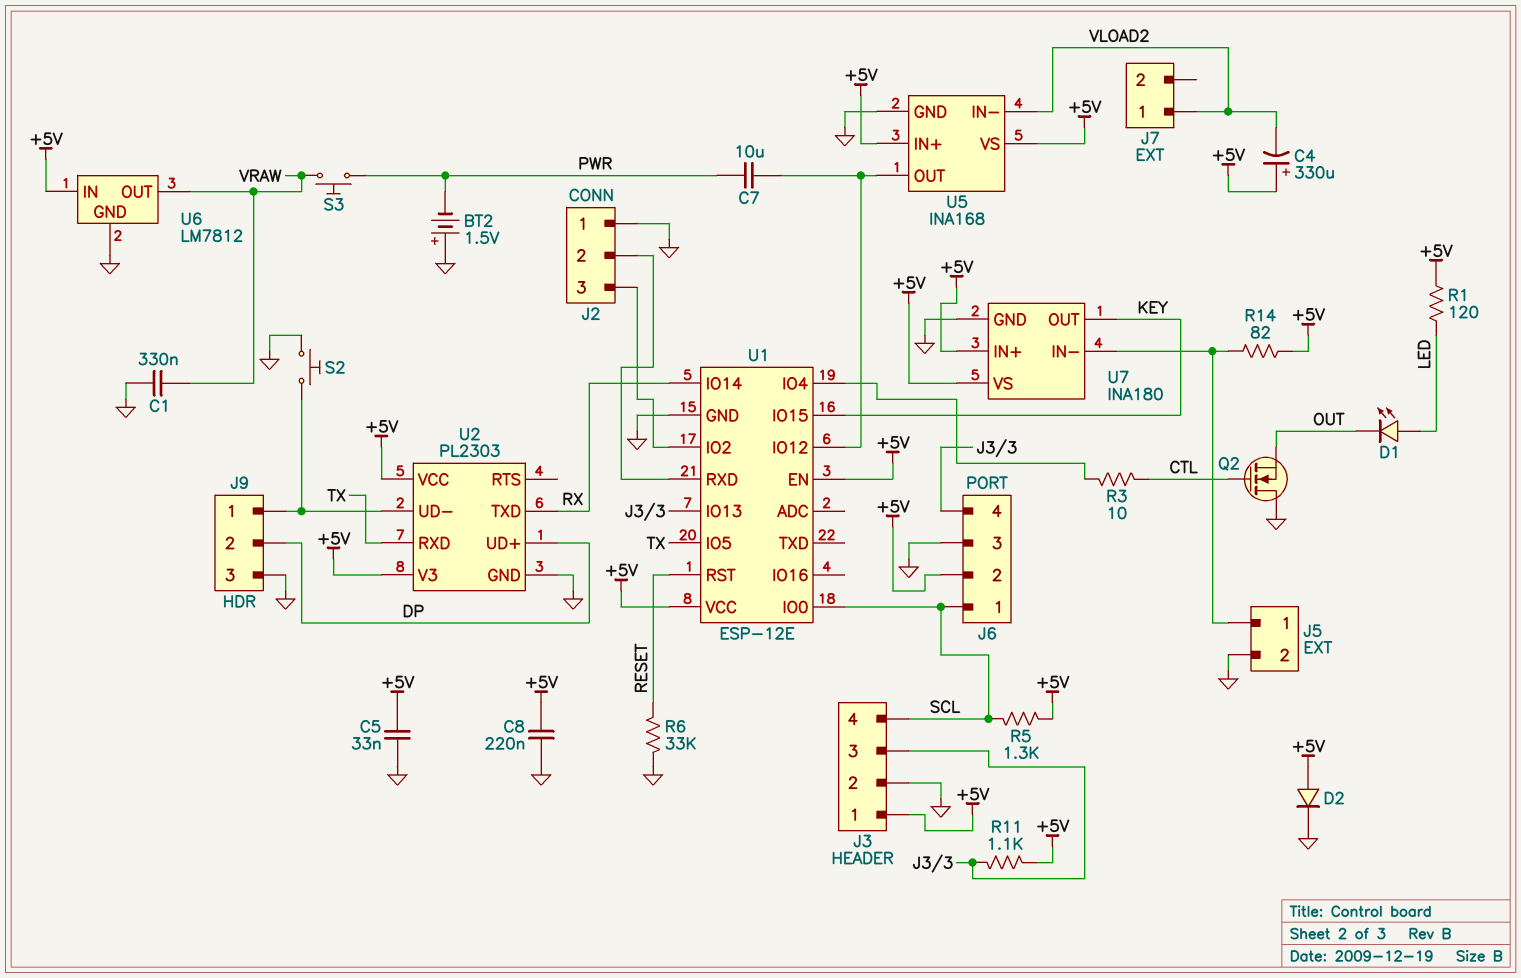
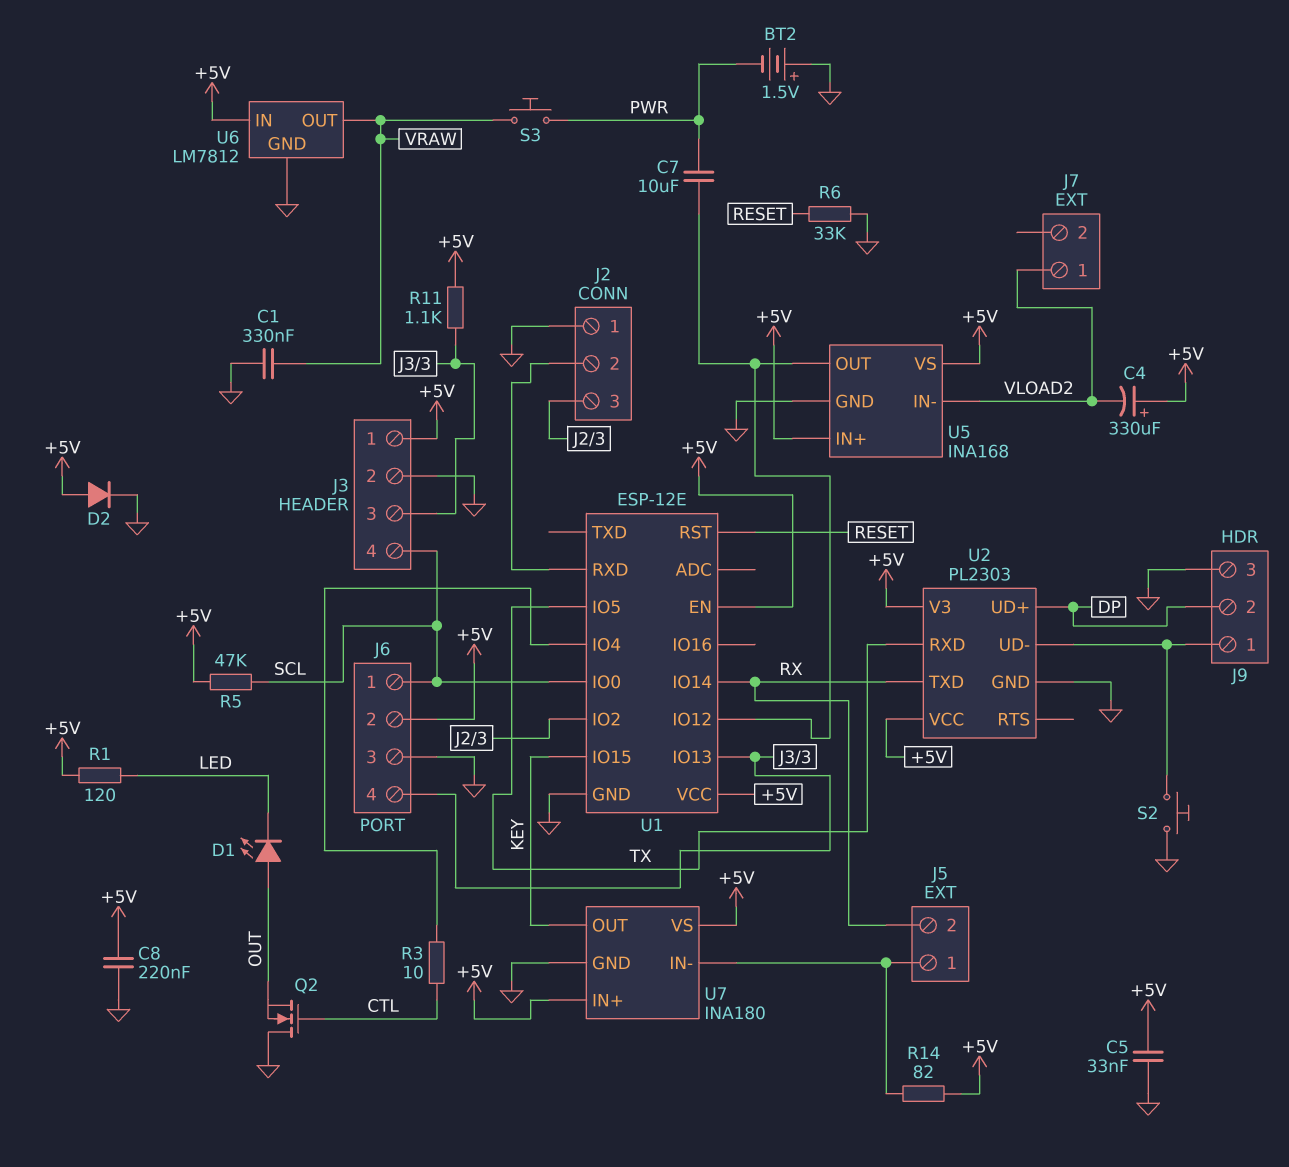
D1: LED (A LED, K OUT) -> LED (A OUT, K LED)
J5 pin 2: GND -> RX
R5: 1.3k (+5V, SCL) -> 47k (+5V, SCL)

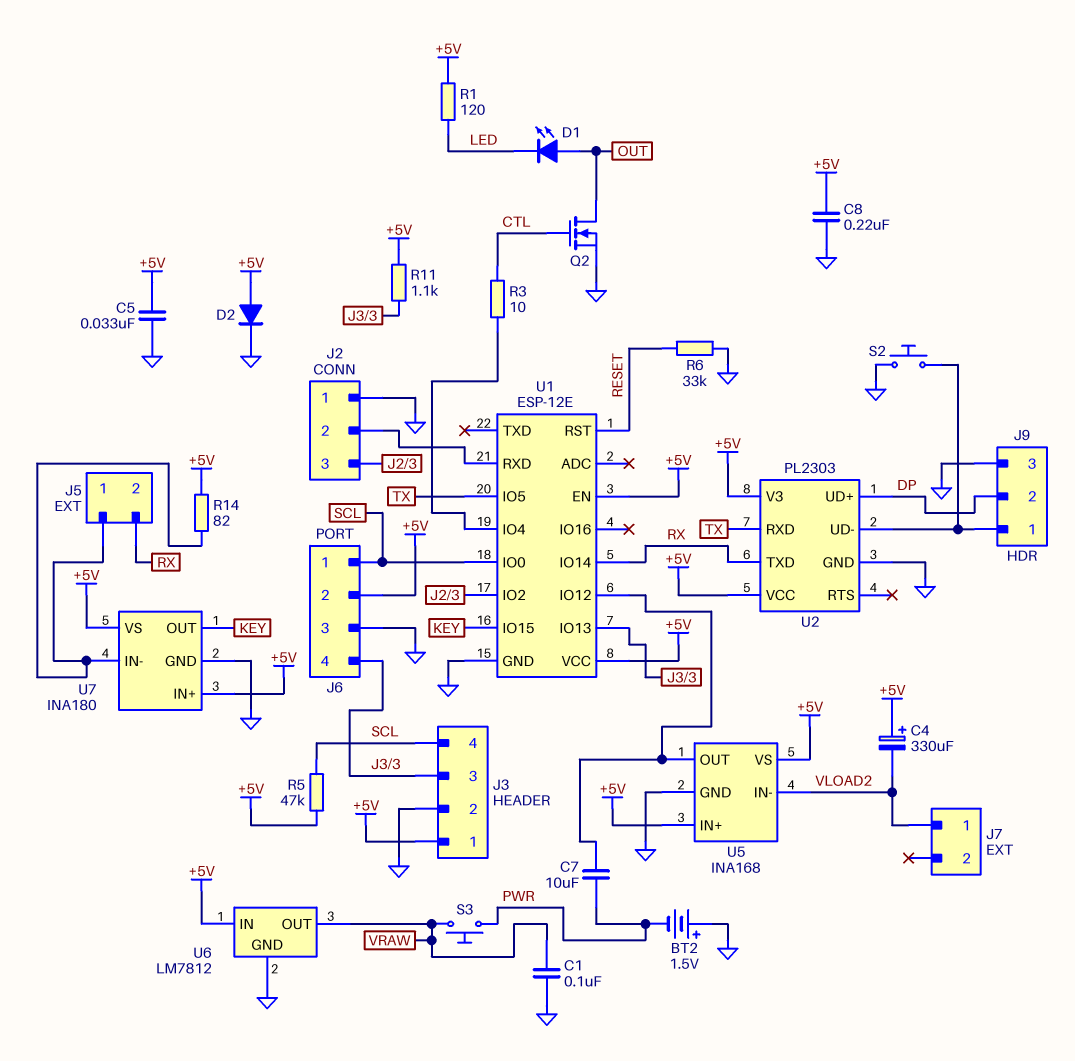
C1: 330nF (GND, VRAW) -> 100nF (GND, VRAW)
Q2: NMOS (G CTL, D GND, S OUT) -> NMOS (G CTL, D OUT, S GND)

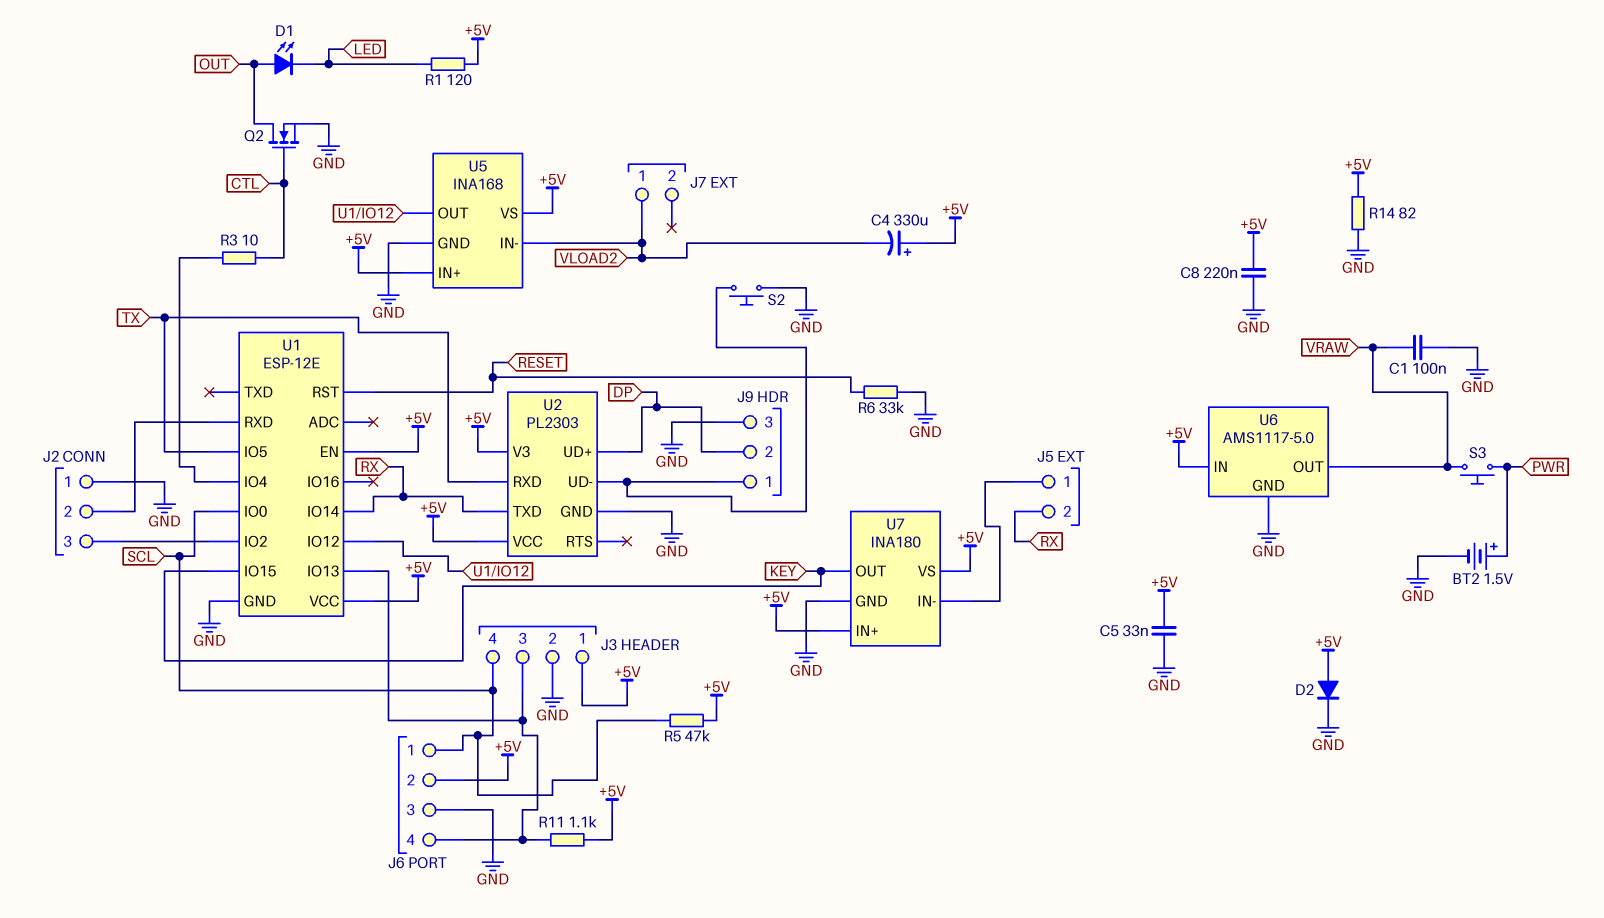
BT2: 1.5V (plus GND, minus PWR) -> 1.5V (plus PWR, minus GND)
C7: 10uF (PWR, U1/IO12) -> none
R14: 82 (+5V, J5/1) -> 82 (+5V, GND)
U6: LM7812 -> AMS1117-5.0

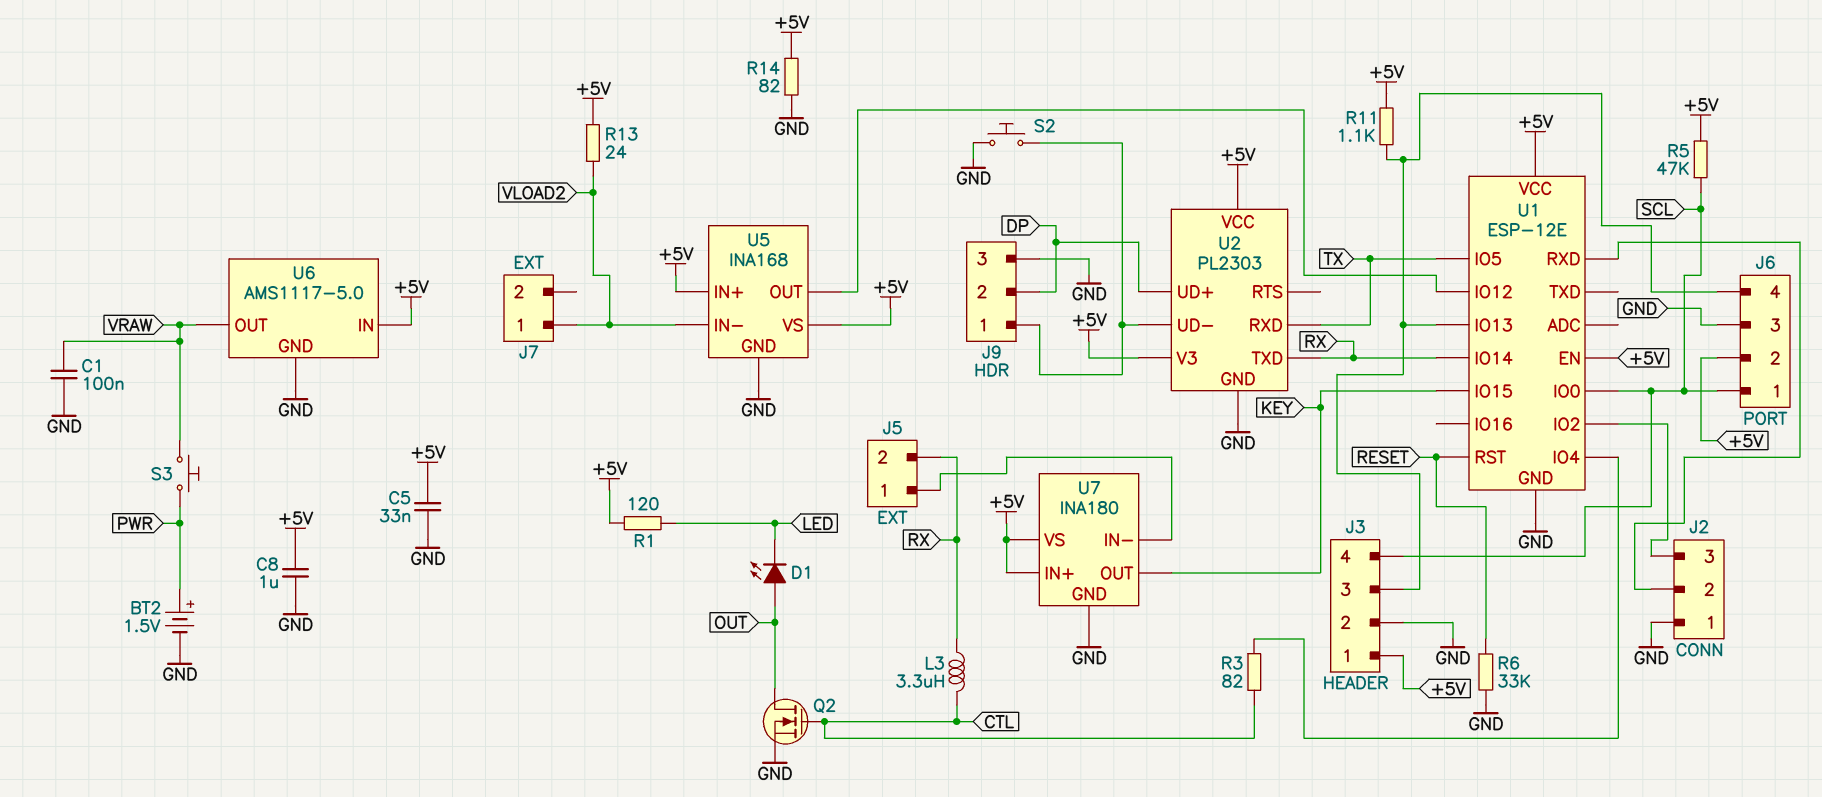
C4: 330uF (plus +5V, minus VLOAD2) -> none
C8: 220nF (+5V, GND) -> 1uF (+5V, GND)
D2: diode (A +5V, K GND) -> none
L3: none -> 3.3uH (CTL, RX)
R3: 10 (CTL, U1/IO4) -> 82 (CTL, U1/IO4)
R13: none -> 24 (+5V, VLOAD2)

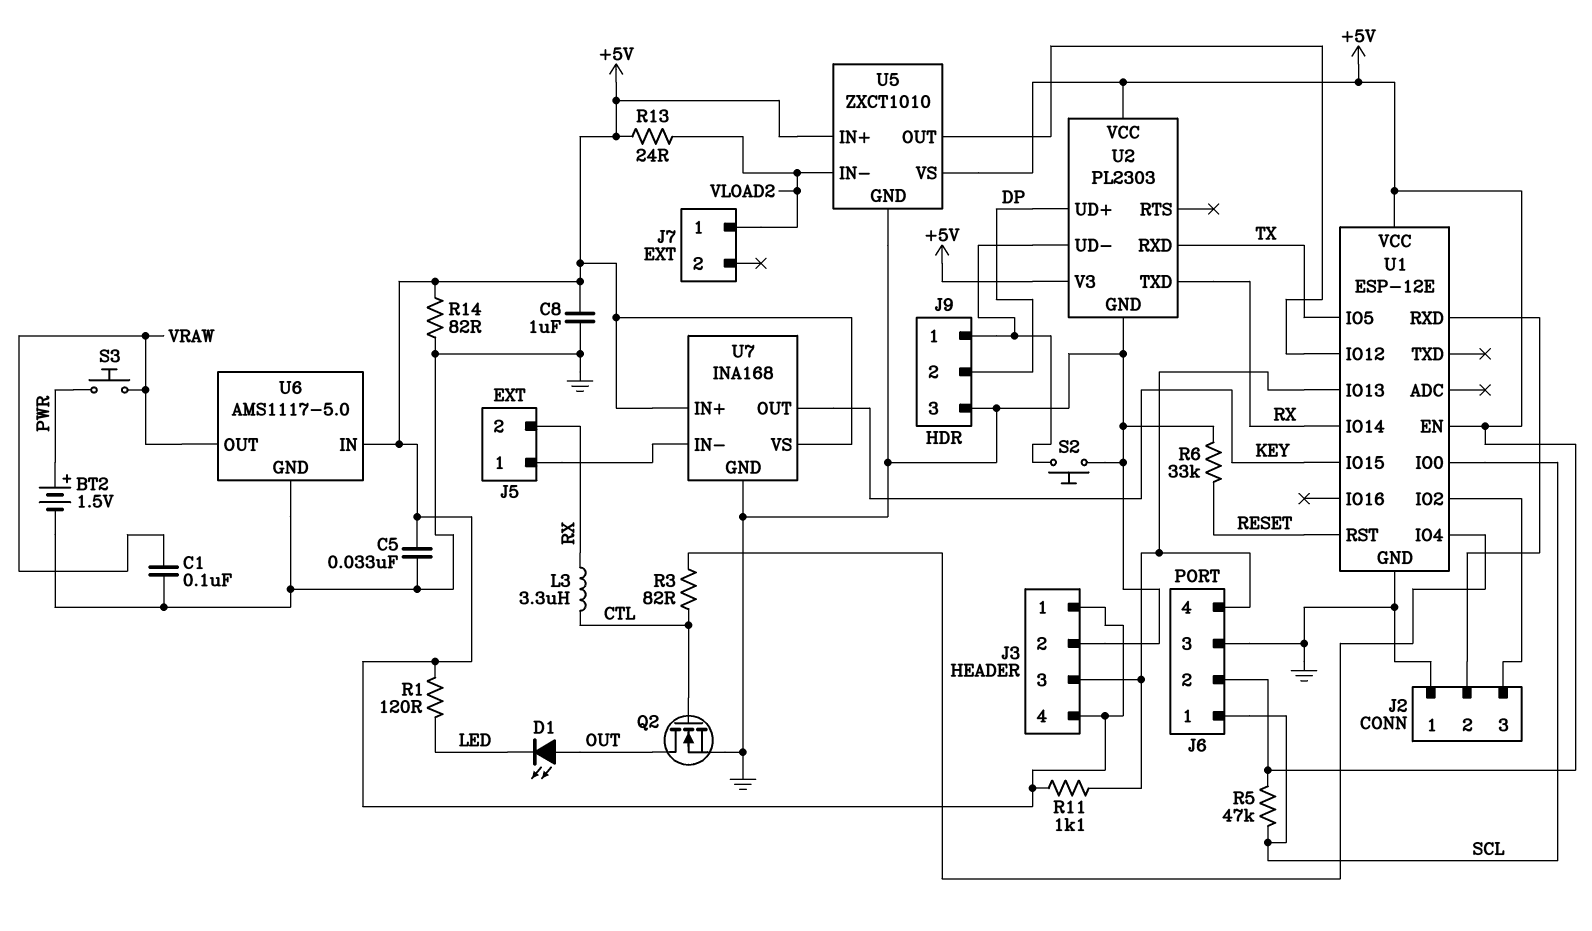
J3 pin 4: SCL -> +5V
U5: INA168 -> ZXCT1010
U7: INA180 -> INA168

